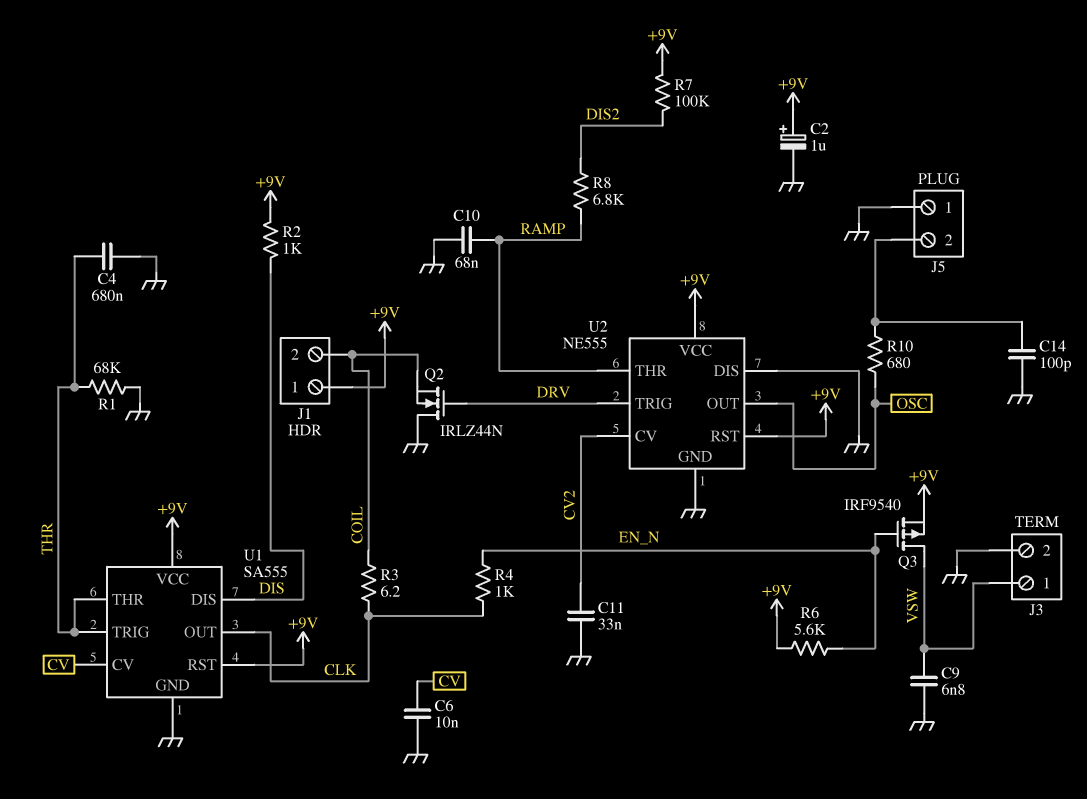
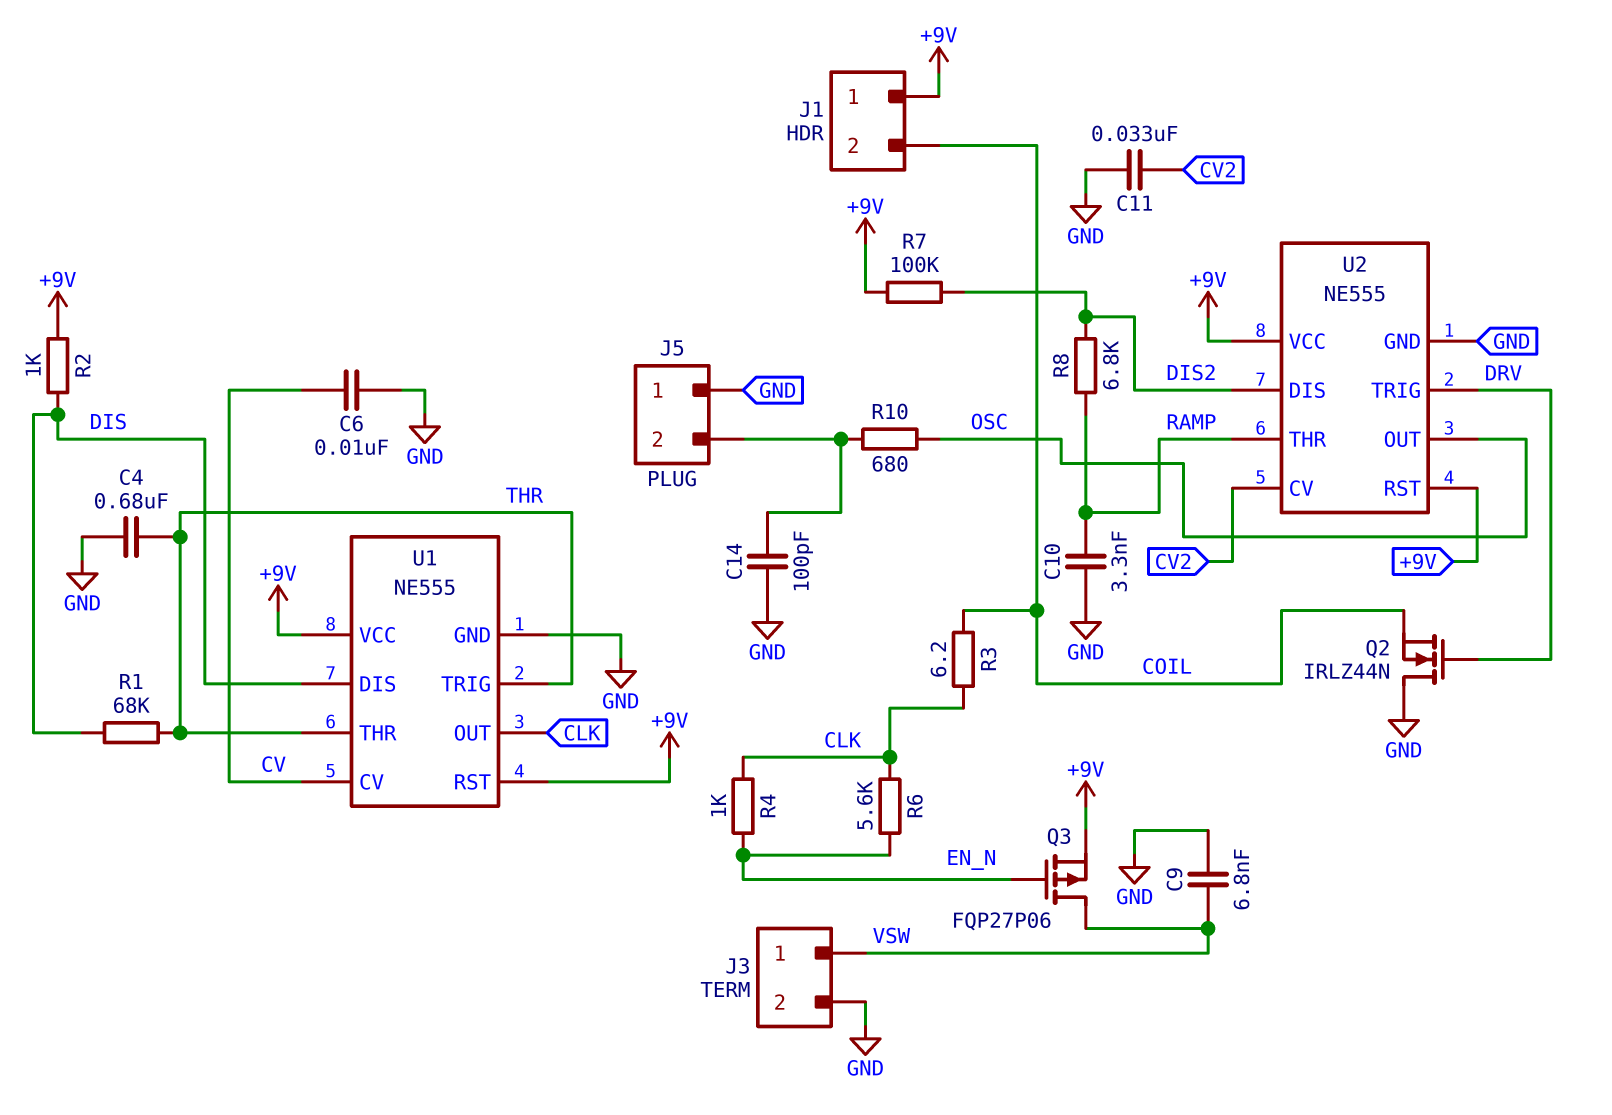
C2: 1uF (plus +9V, minus GND) -> none
C10: 68nF (GND, RAMP) -> 3.3nF (GND, RAMP)
Q3: PMOS IRF9540 (G EN_N, D VSW, S +9V) -> PMOS FQP27P06 (G EN_N, D VSW, S +9V)
R1: 68k (GND, THR) -> 68k (DIS, THR)
R6: 5.6k (+9V, EN_N) -> 5.6k (CLK, EN_N)
U1: SA555 -> NE555
U2 pin DIS: GND -> DIS2

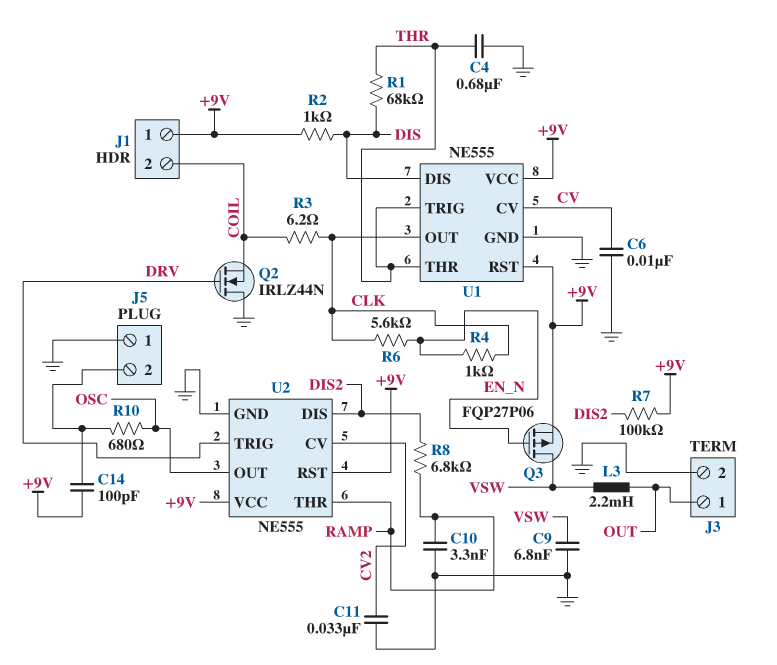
C14: 100pF (GND, J5/2) -> 100pF (+9V, J5/2)
J3 pin 1: VSW -> OUT
L3: none -> 2.2mH (OUT, VSW)

